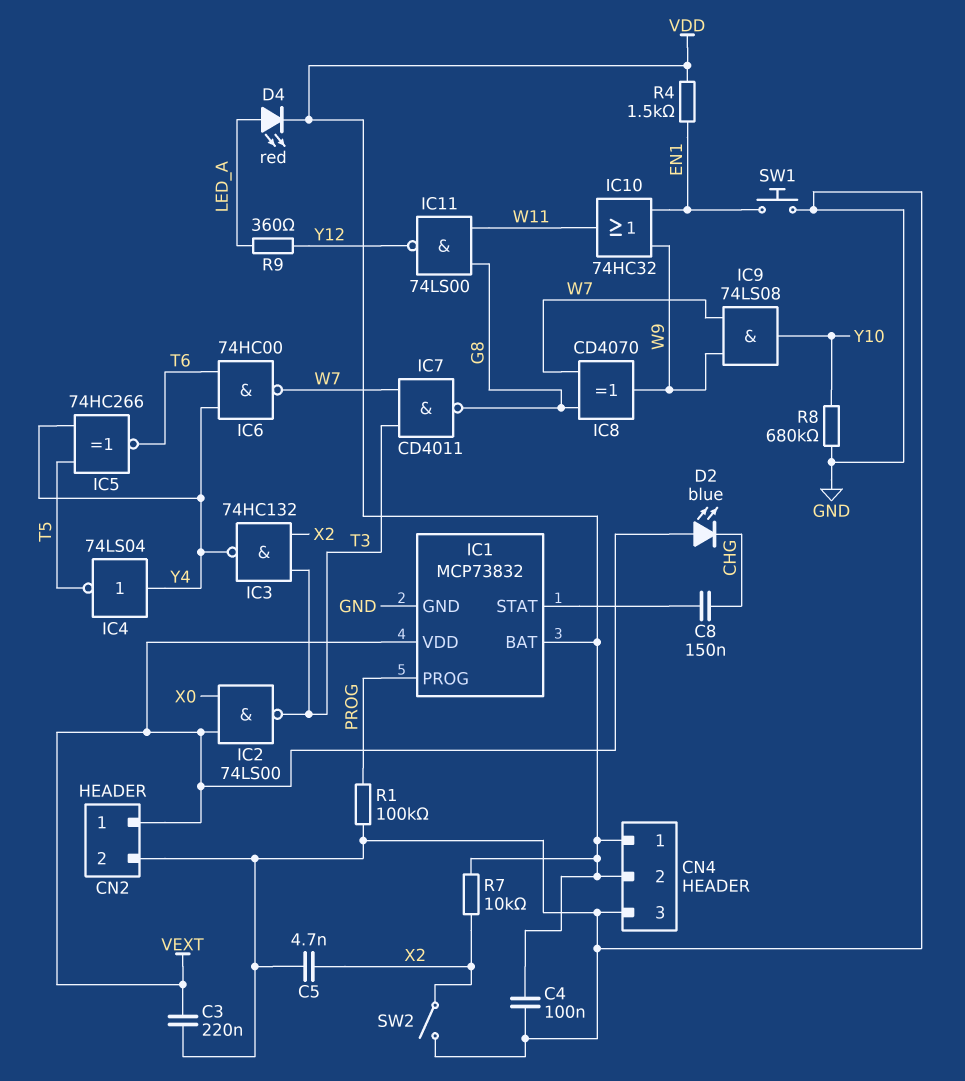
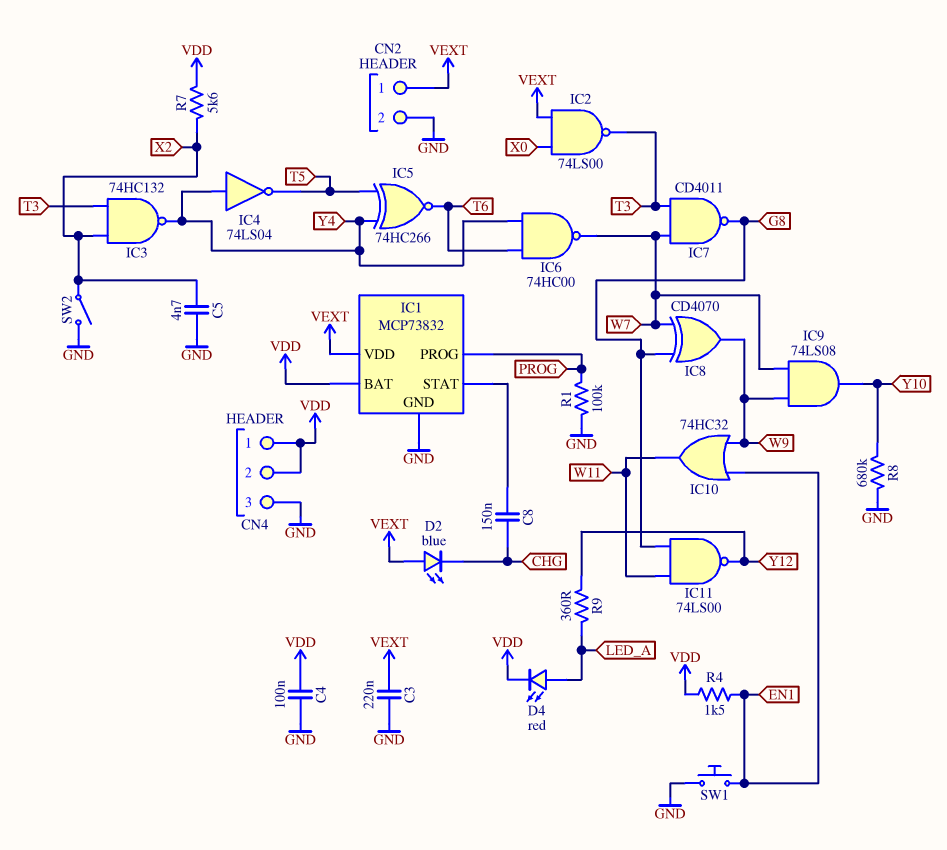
R7: 10k (VDD, X2) -> 5.6k (VDD, X2)

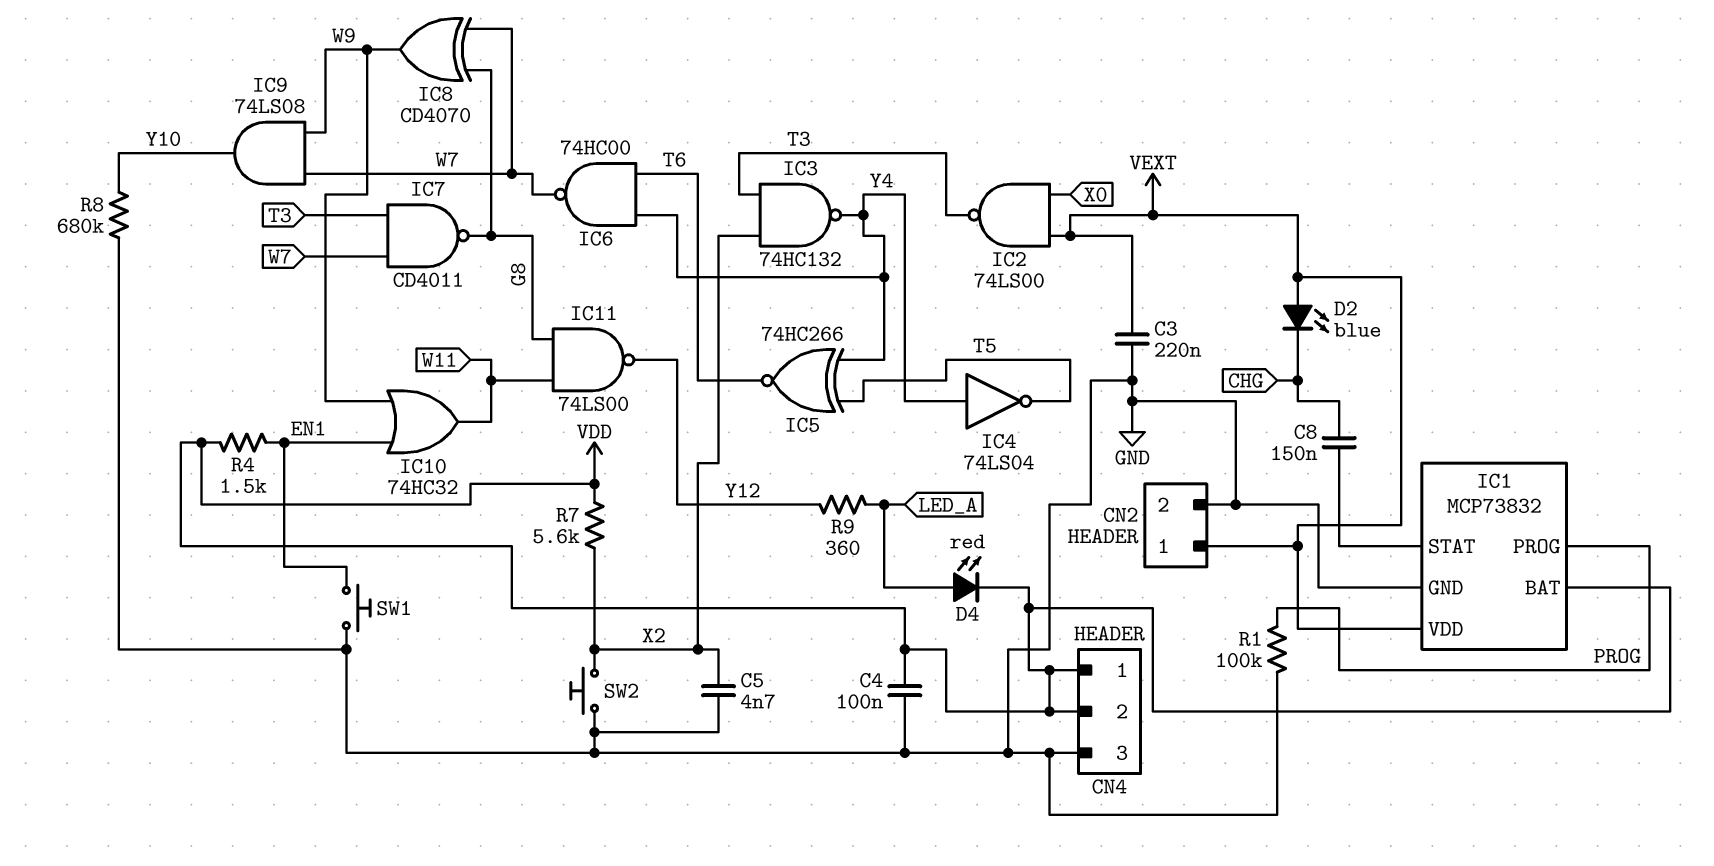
SW2: switch (GND, X2) -> button (GND, X2)

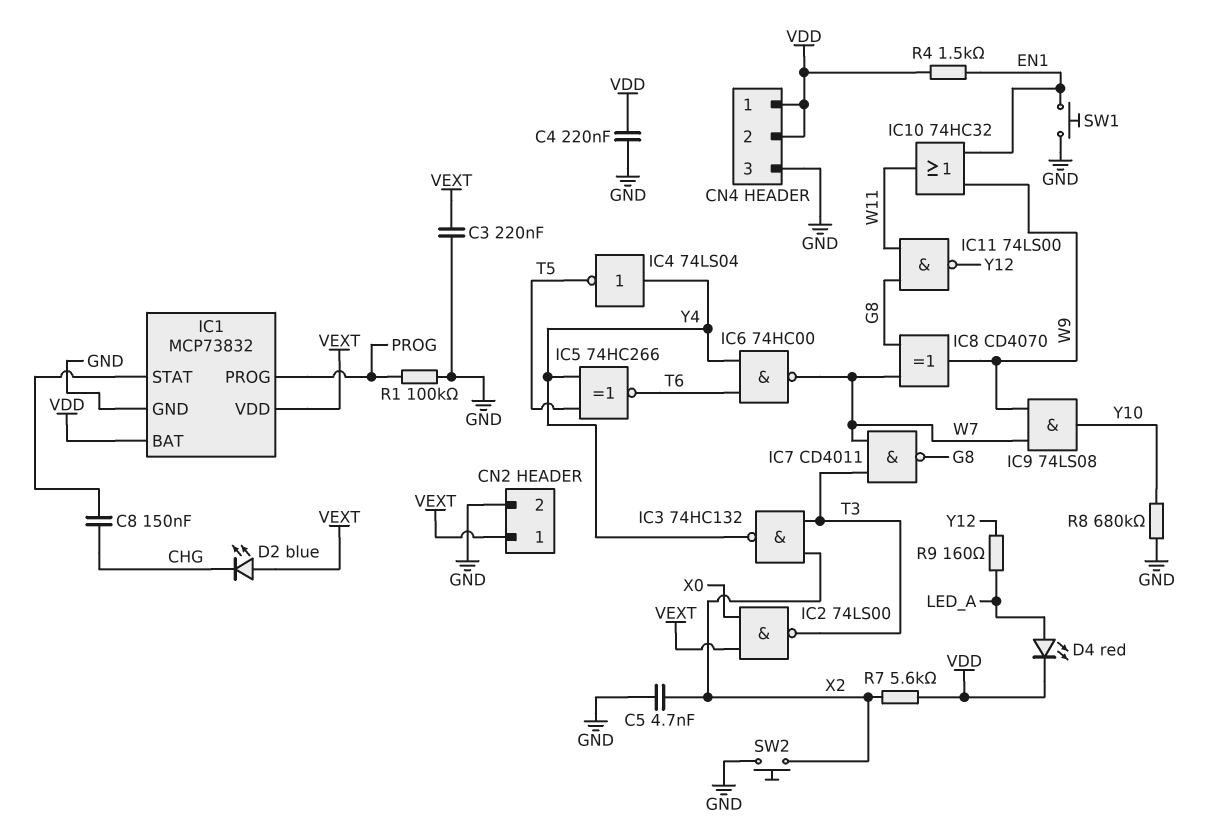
C4: 100nF (GND, VDD) -> 220nF (GND, VDD)
R9: 360 (LED_A, Y12) -> 160 (LED_A, Y12)

